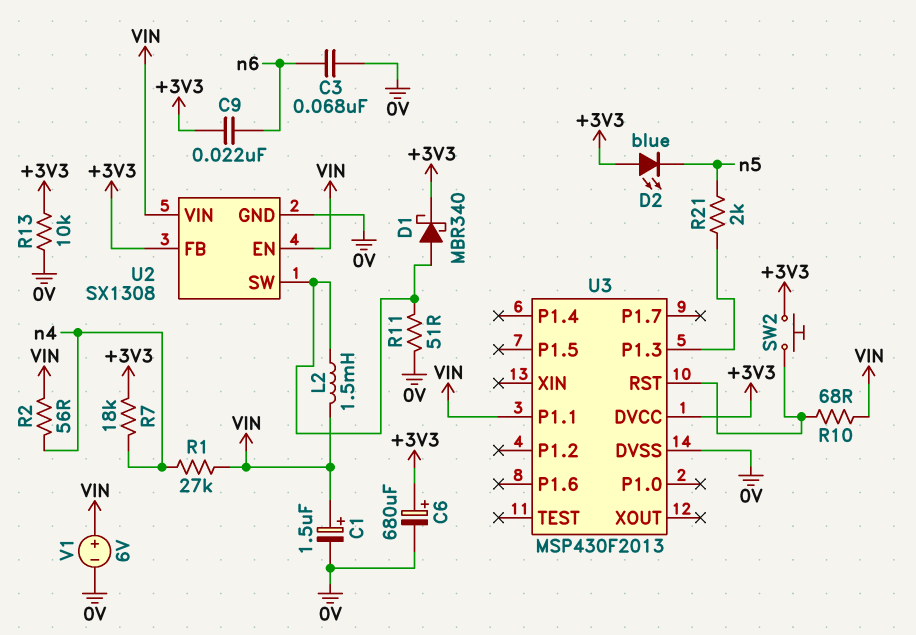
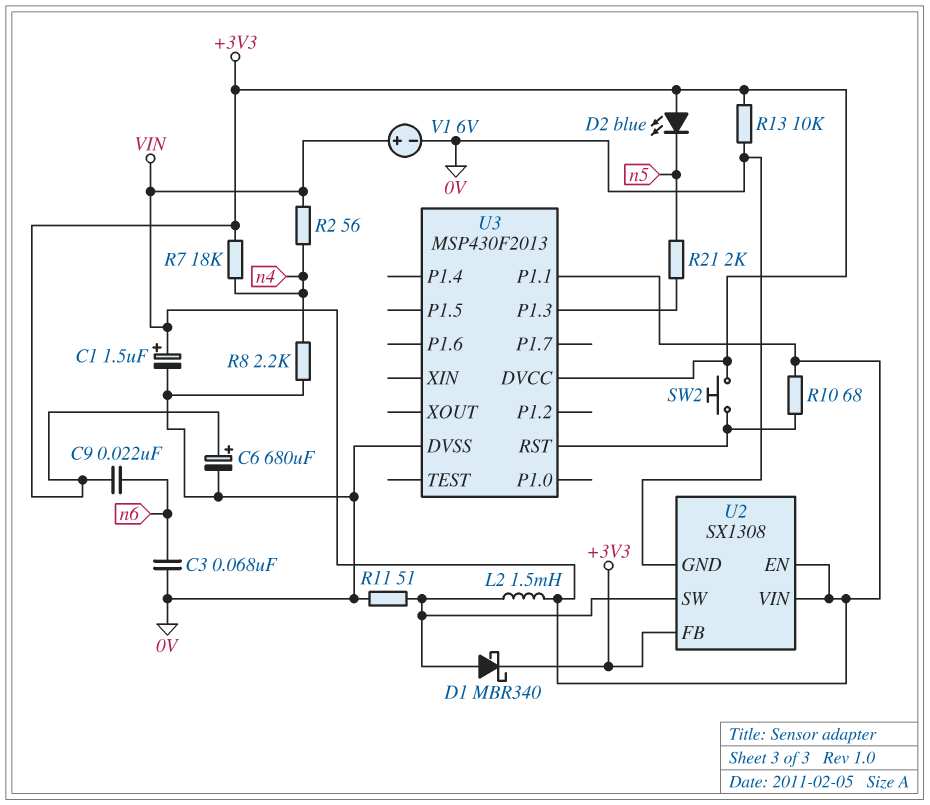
R1: 27k (VIN, n4) -> none
R8: none -> 2.2k (0V, n4)

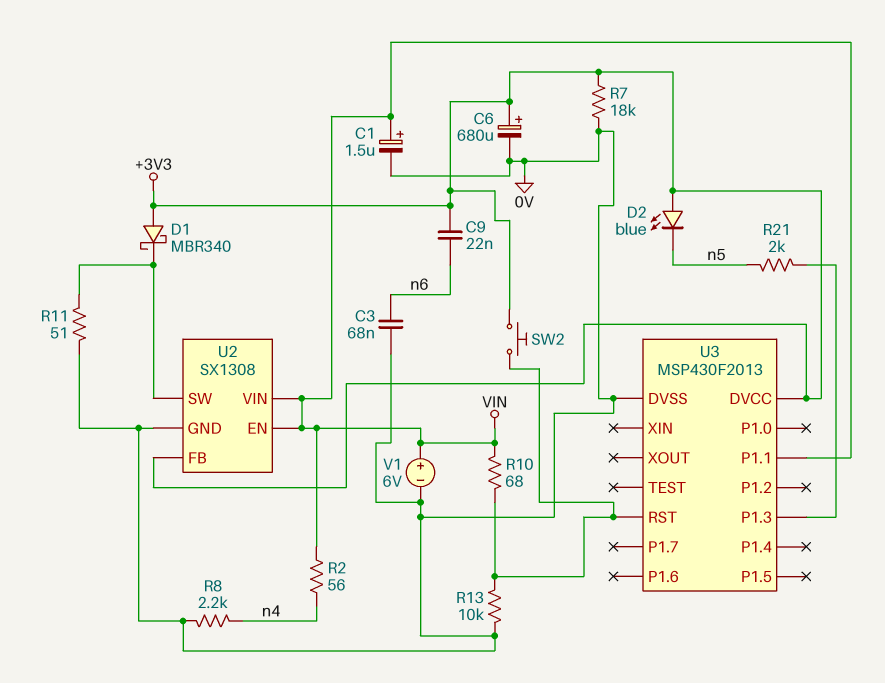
D1: schottky MBR340 (A U2/SW, K +3V3) -> schottky MBR340 (A +3V3, K U2/SW)
L2: 1.5mH (U2/SW, VIN) -> none
R7: 18k (+3V3, n4) -> 18k (+3V3, 0V)
R13: 10k (+3V3, 0V) -> 10k (0V, U3/RST)

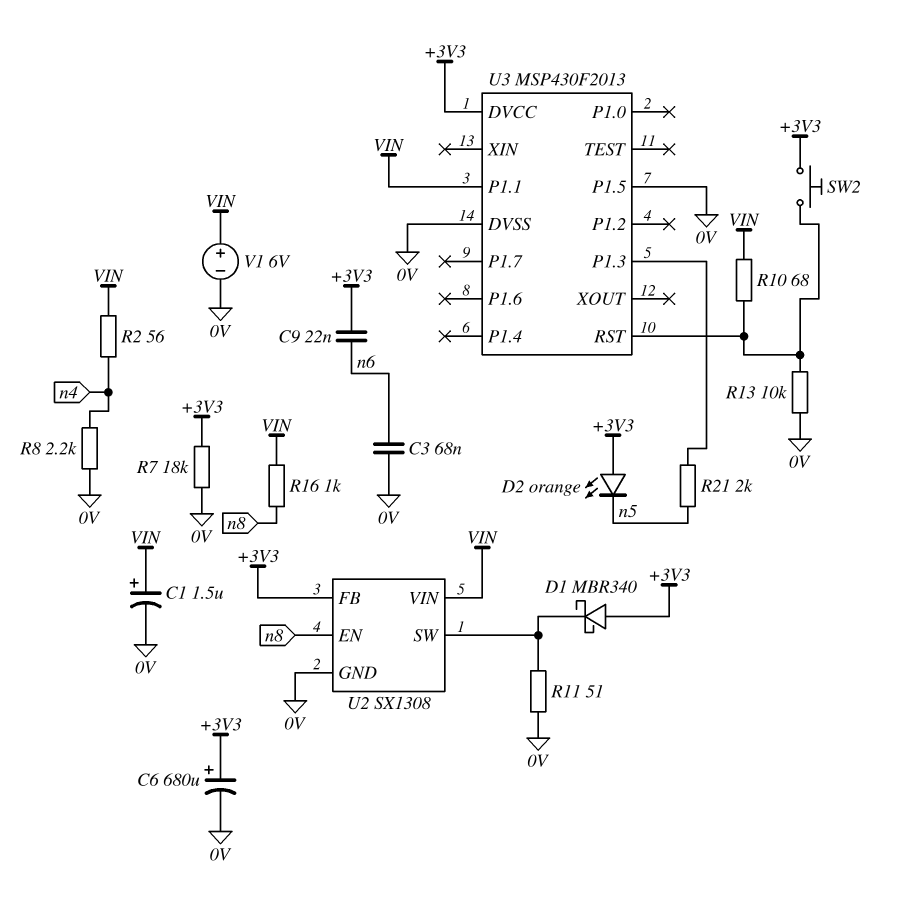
D2: LED blue (A +3V3, K n5) -> LED orange (A +3V3, K n5)
R16: none -> 1k (VIN, n8)
U2 pin EN: VIN -> n8
U3 pin P1.5: none -> 0V

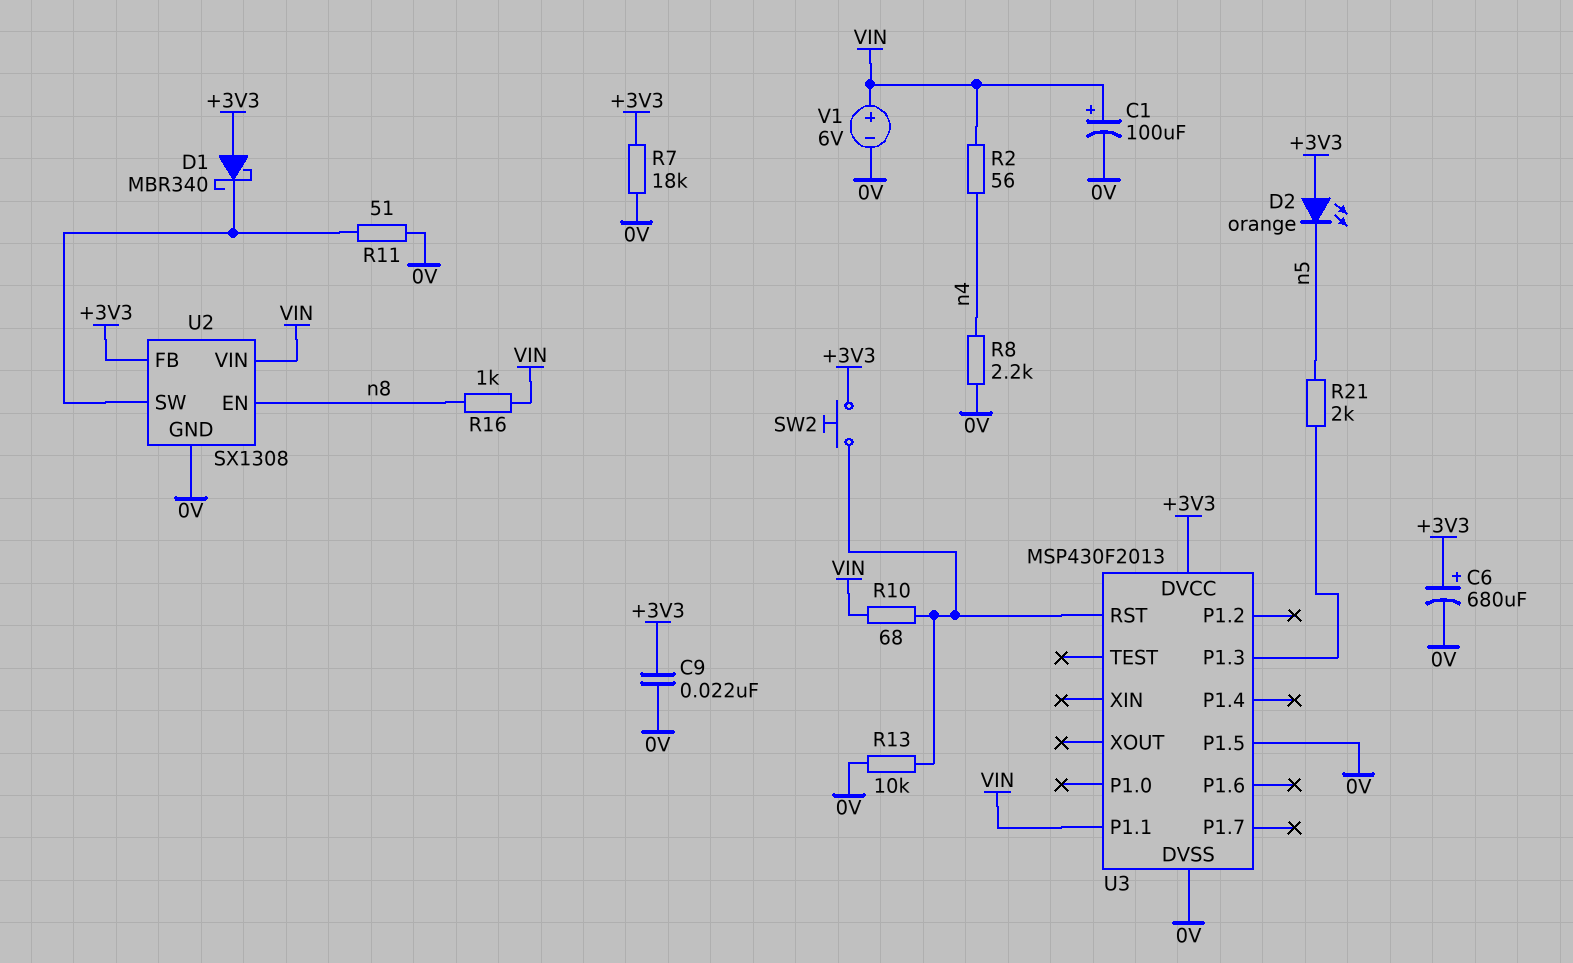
C1: 1.5uF (plus VIN, minus 0V) -> 100uF (plus VIN, minus 0V)
C3: 68nF (0V, n6) -> none
C9: 22nF (+3V3, n6) -> 22nF (+3V3, 0V)

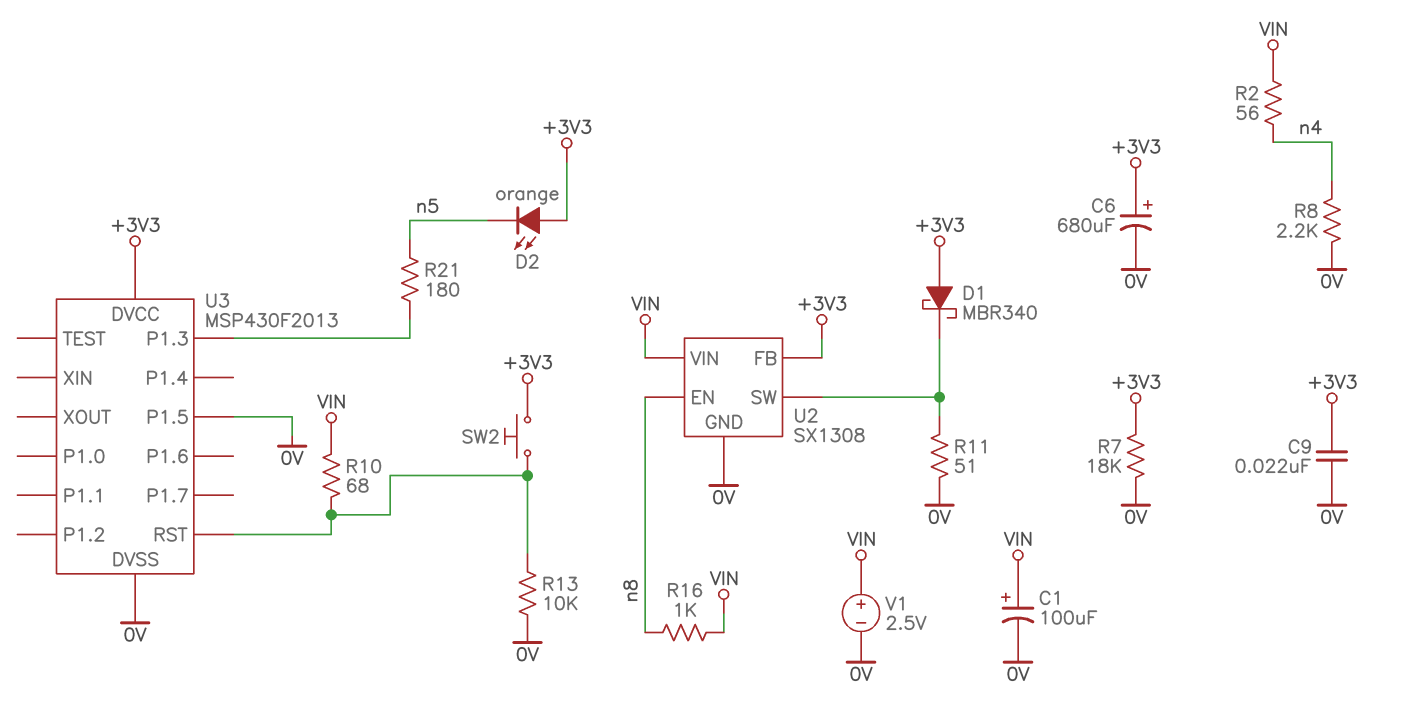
R21: 2k (U3/P1.3, n5) -> 180 (U3/P1.3, n5)
U3 pin P1.1: VIN -> none
V1: 6V (plus VIN, minus 0V) -> 2.5V (plus VIN, minus 0V)

